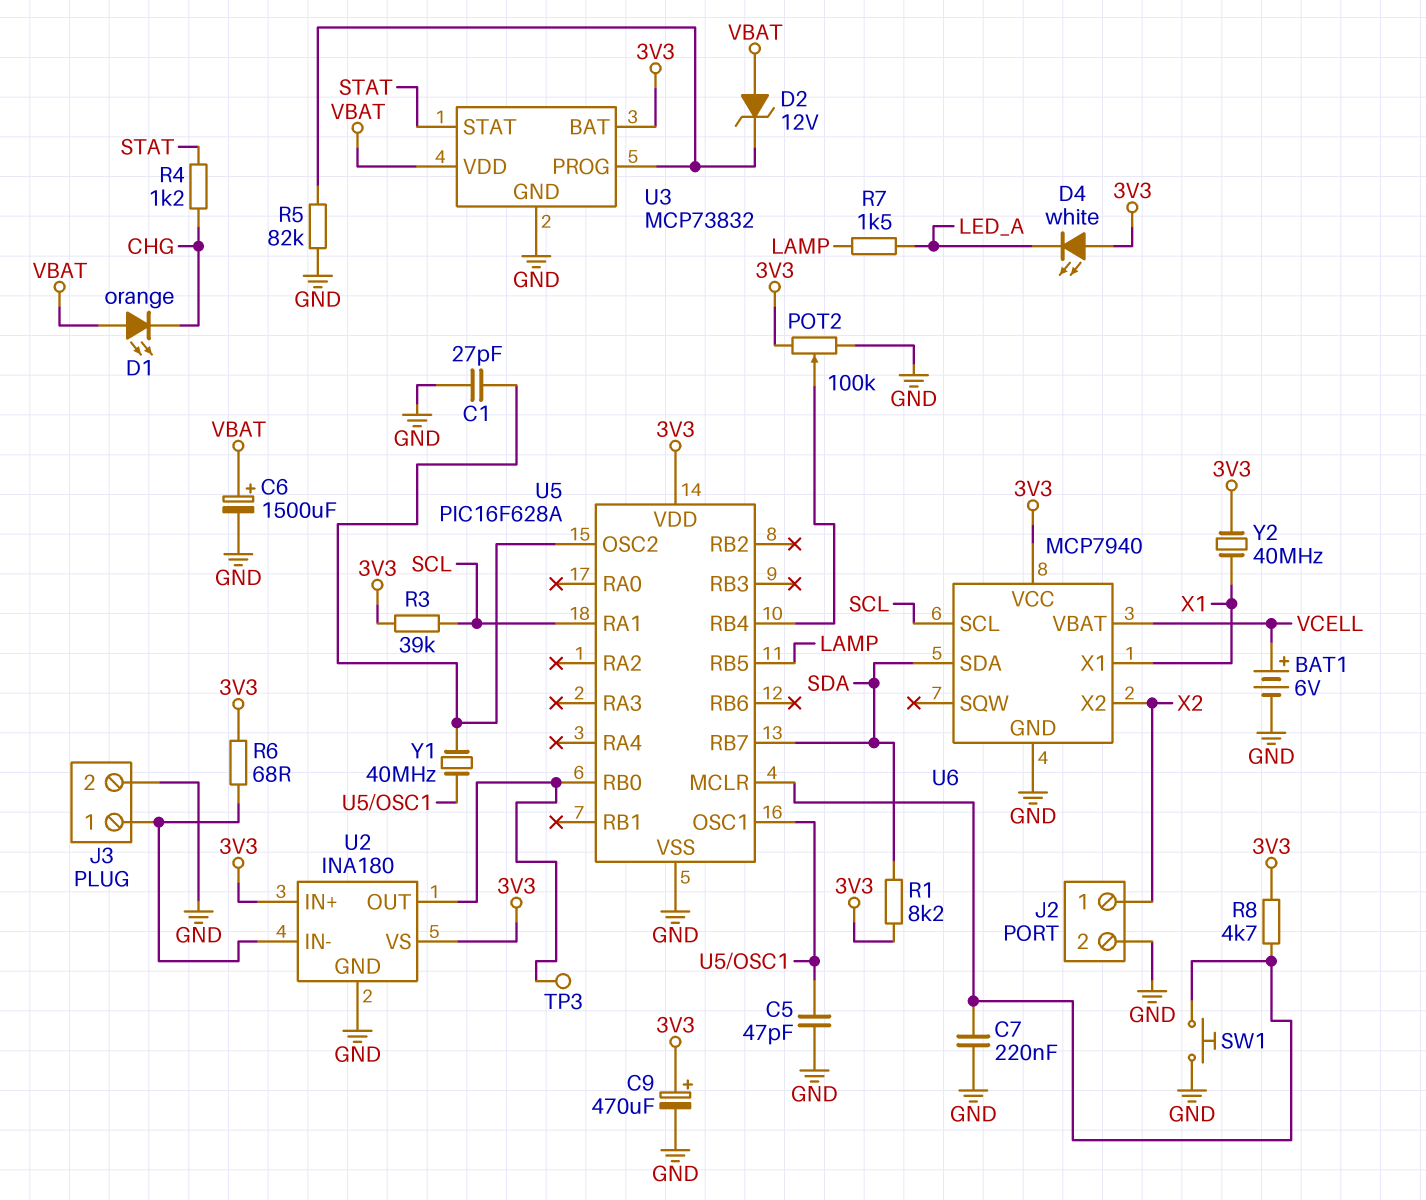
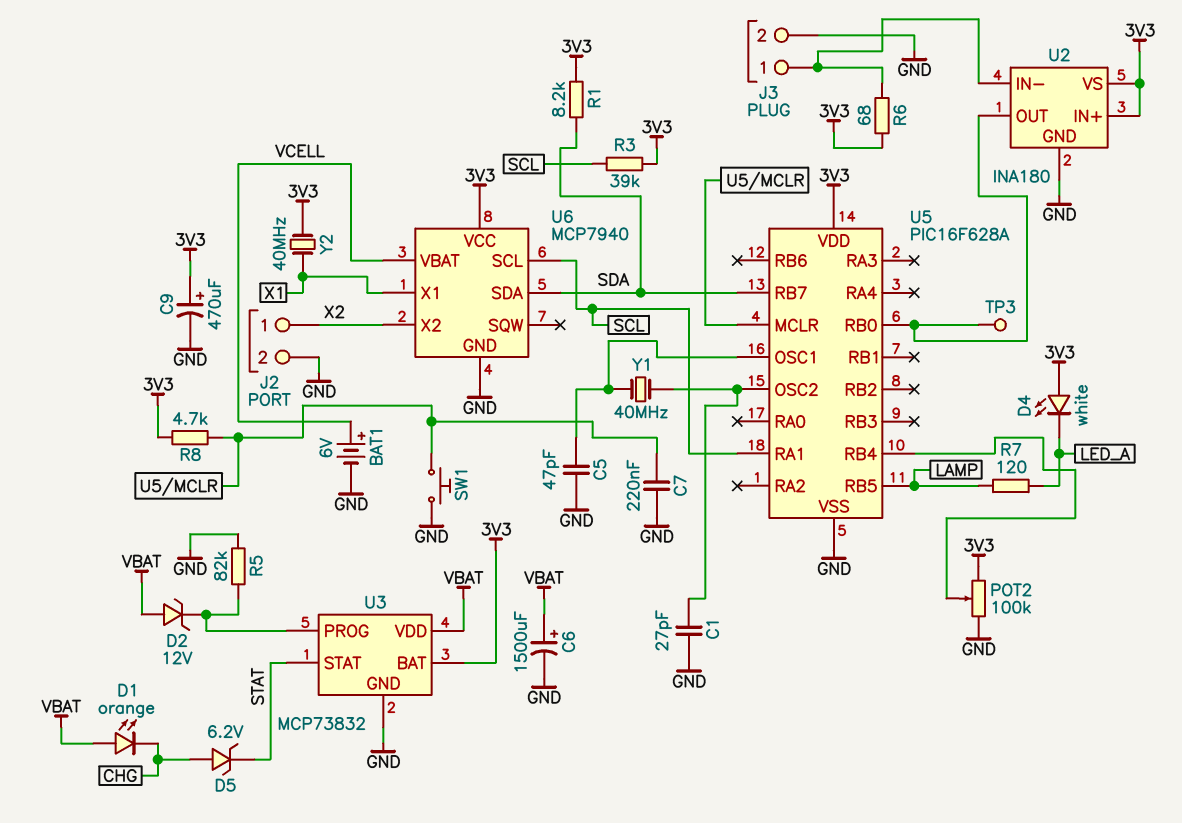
D5: none -> zener 6.2V (A CHG, K STAT)
R4: 1.2k (CHG, STAT) -> none
R7: 1.5k (LAMP, LED_A) -> 120 (LAMP, LED_A)

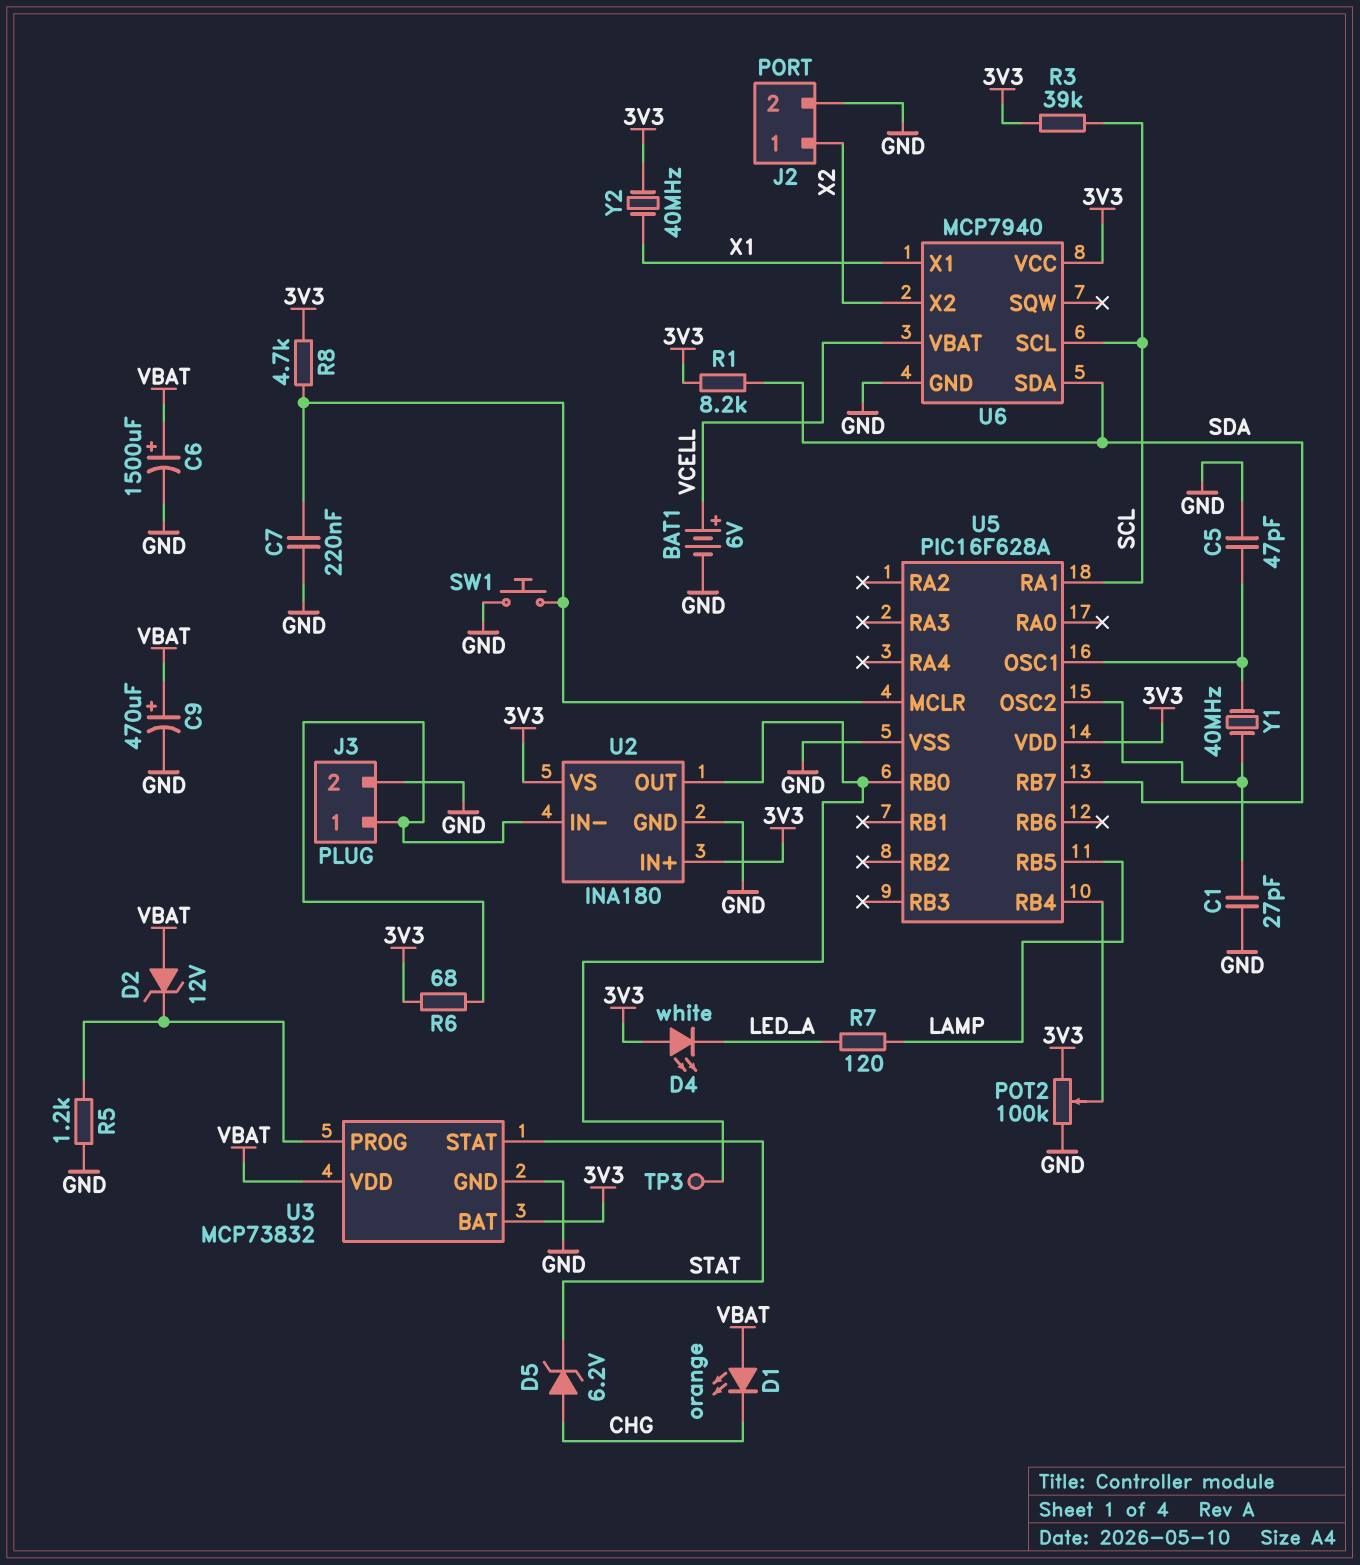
C9: 470uF (plus 3V3, minus GND) -> 470uF (plus VBAT, minus GND)
R5: 82k (GND, U3/PROG) -> 1.2k (GND, U3/PROG)

